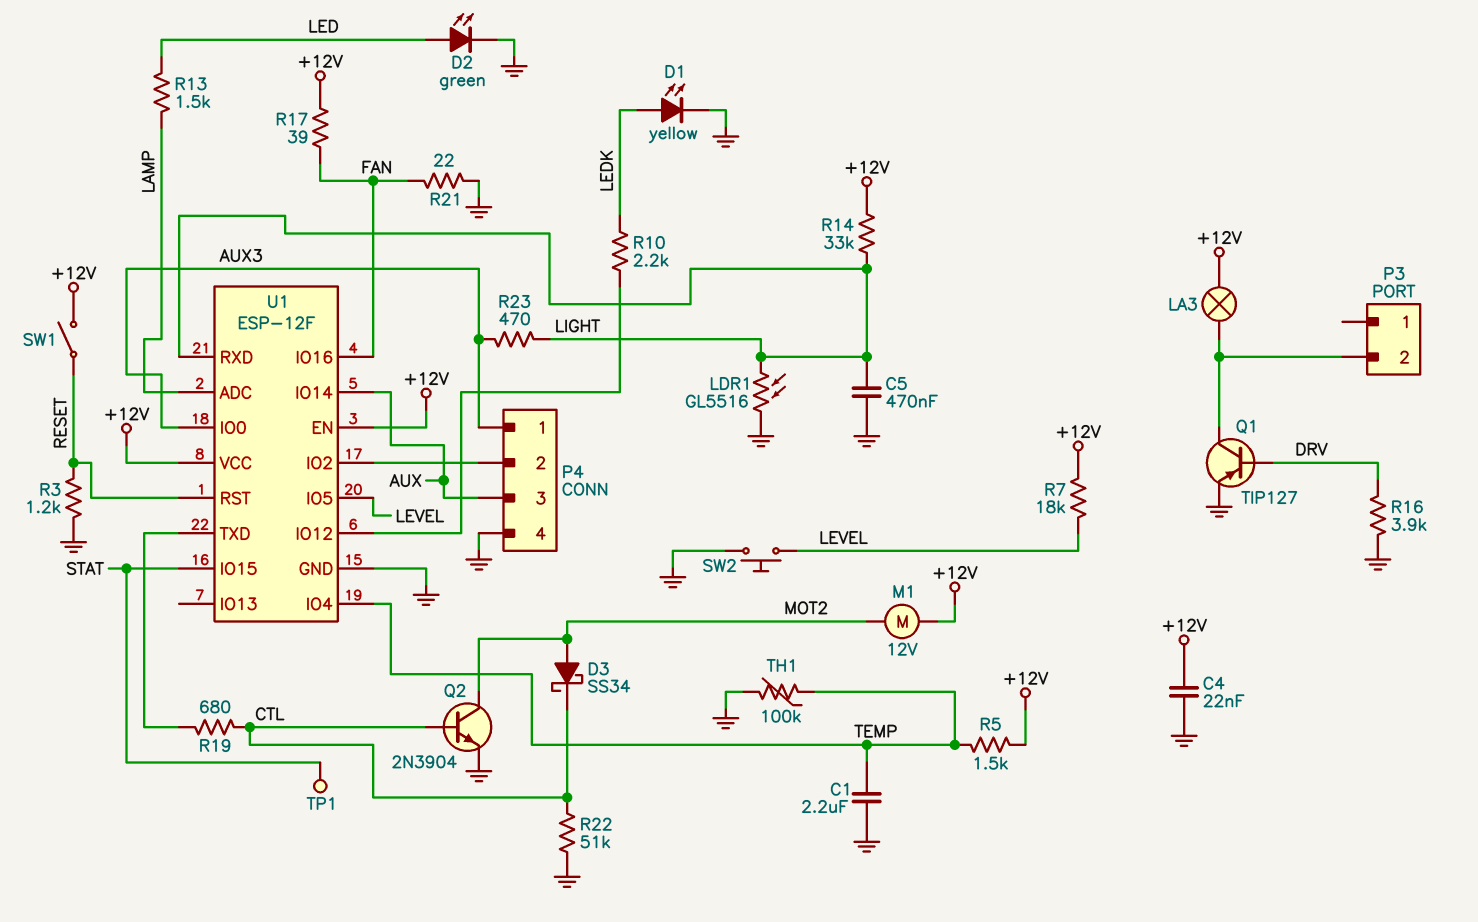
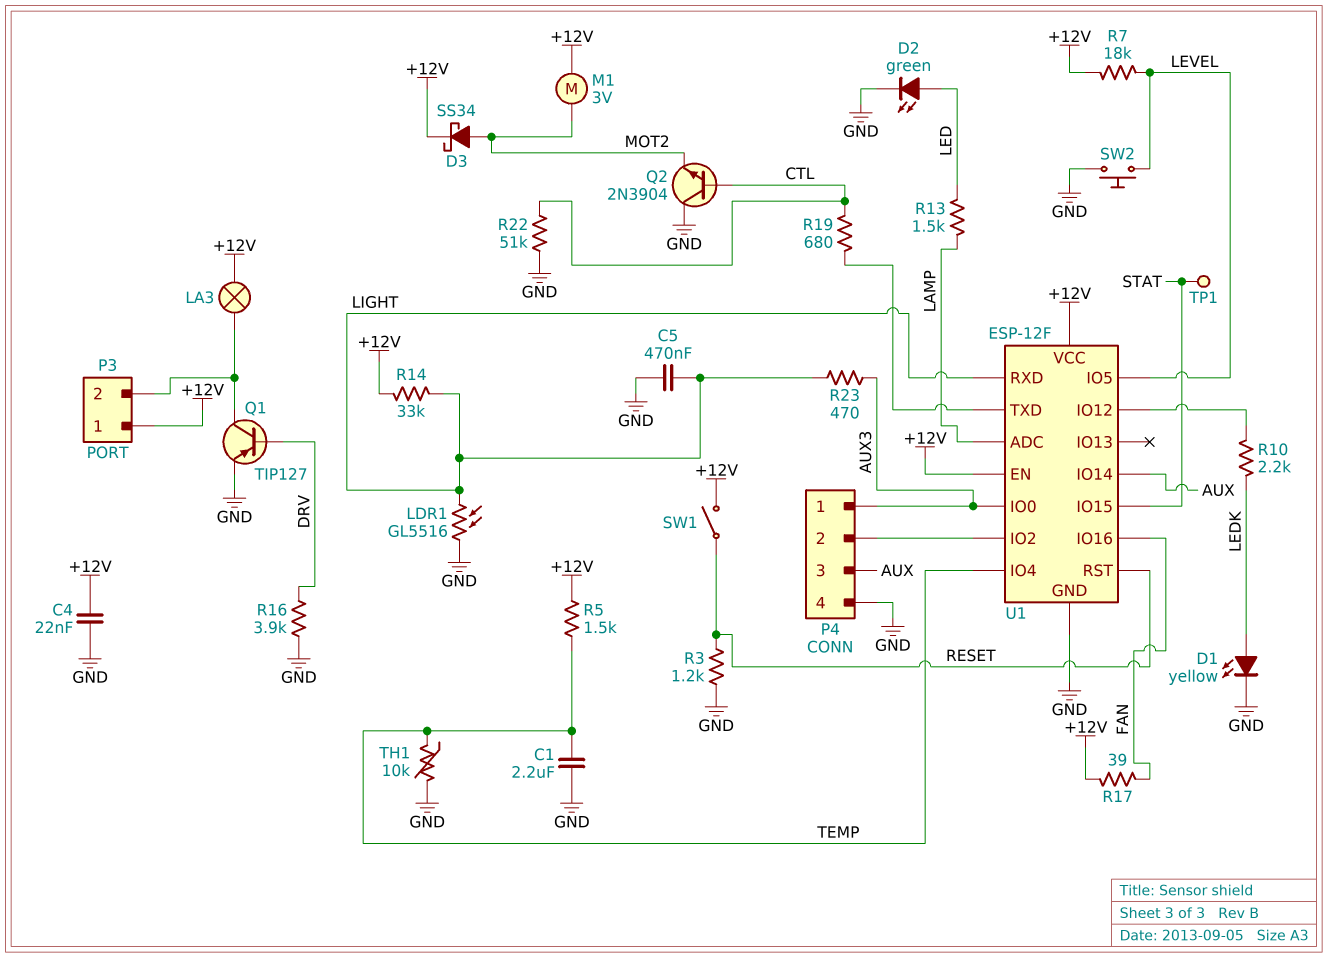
D3: schottky SS34 (A MOT2, K CTL) -> schottky SS34 (A MOT2, K +12V)
M1: motor 12V (+12V, MOT2) -> motor 3V (+12V, MOT2)
P3 pin 1: none -> +12V
Q2: NPN 2N3904 (B CTL, C MOT2, E GND) -> NPN 2N3904 (B CTL, C GND, E MOT2)
R21: 22 (FAN, GND) -> none
TH1: 100k (GND, TEMP) -> 10k (GND, TEMP)

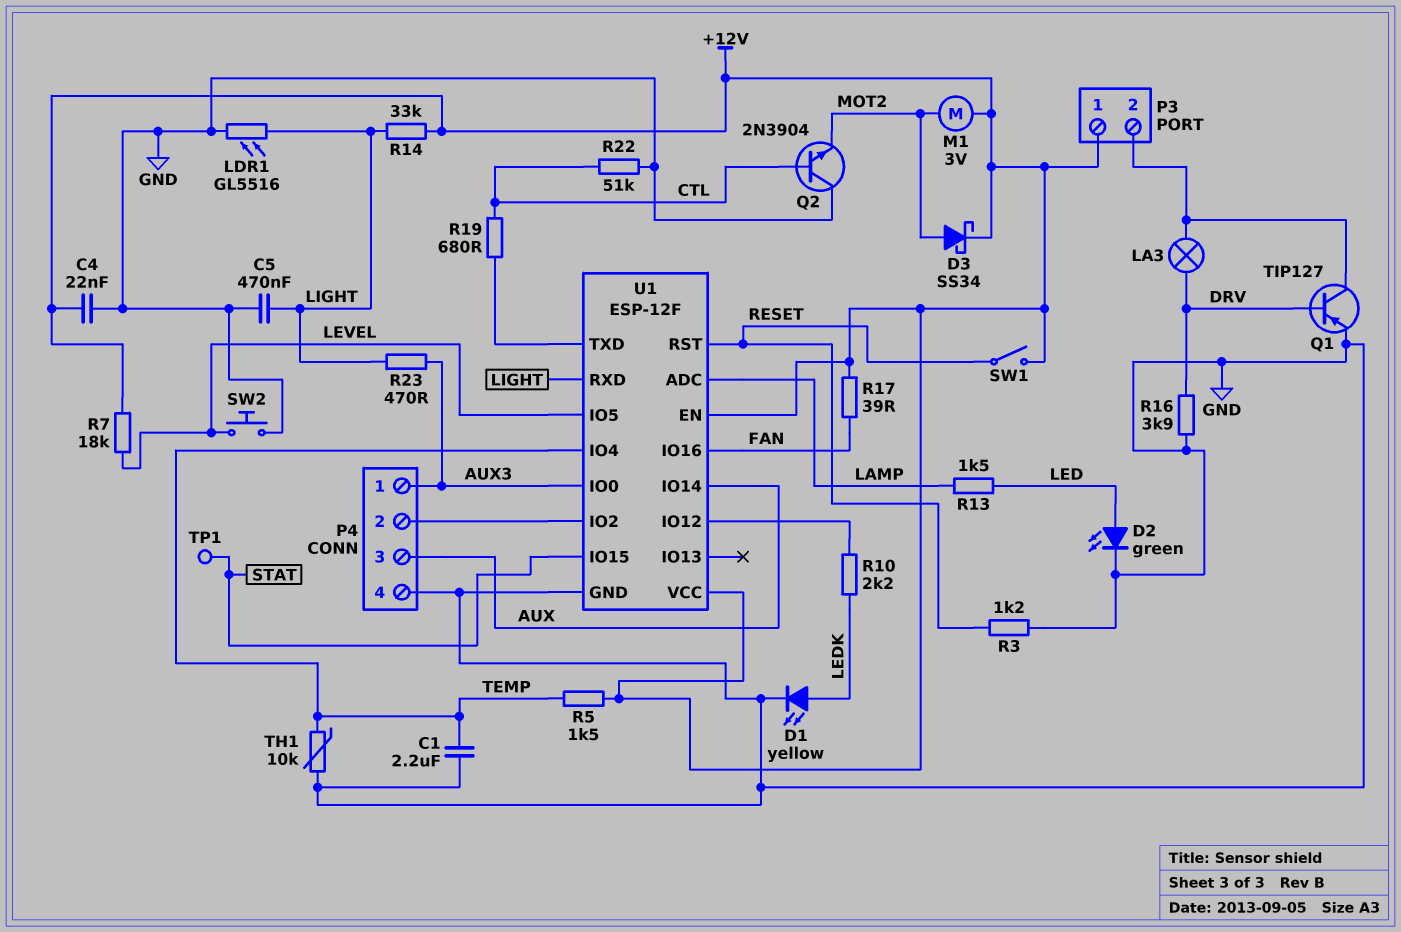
LA3: lamp (+12V, P3/2) -> lamp (DRV, P3/2)

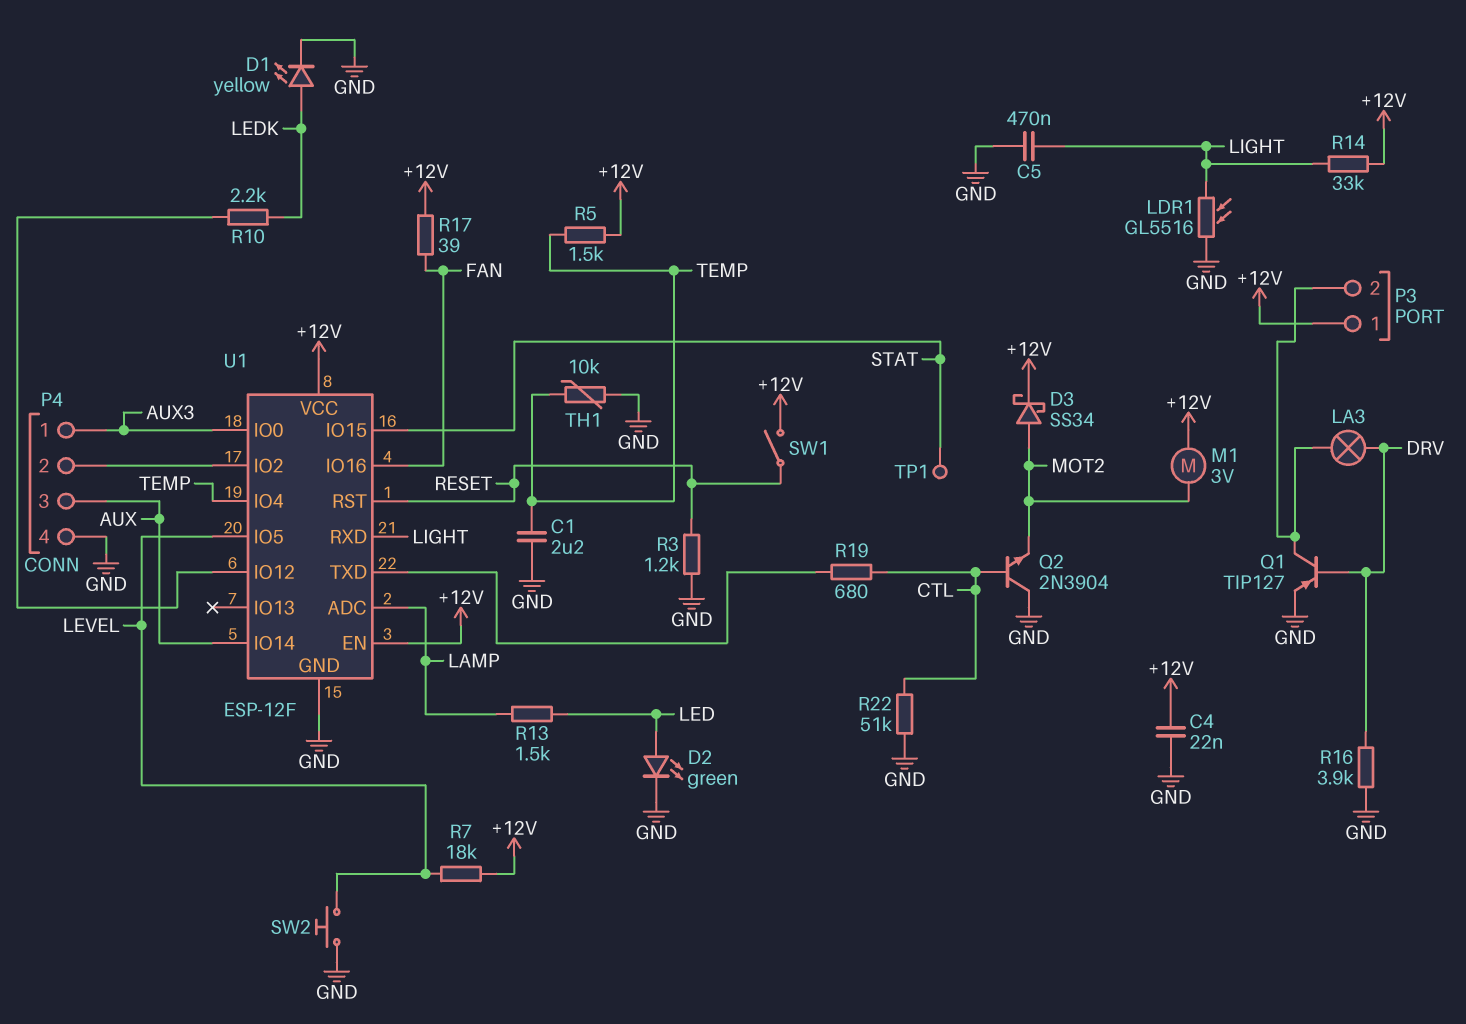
R23: 470 (AUX3, LIGHT) -> none

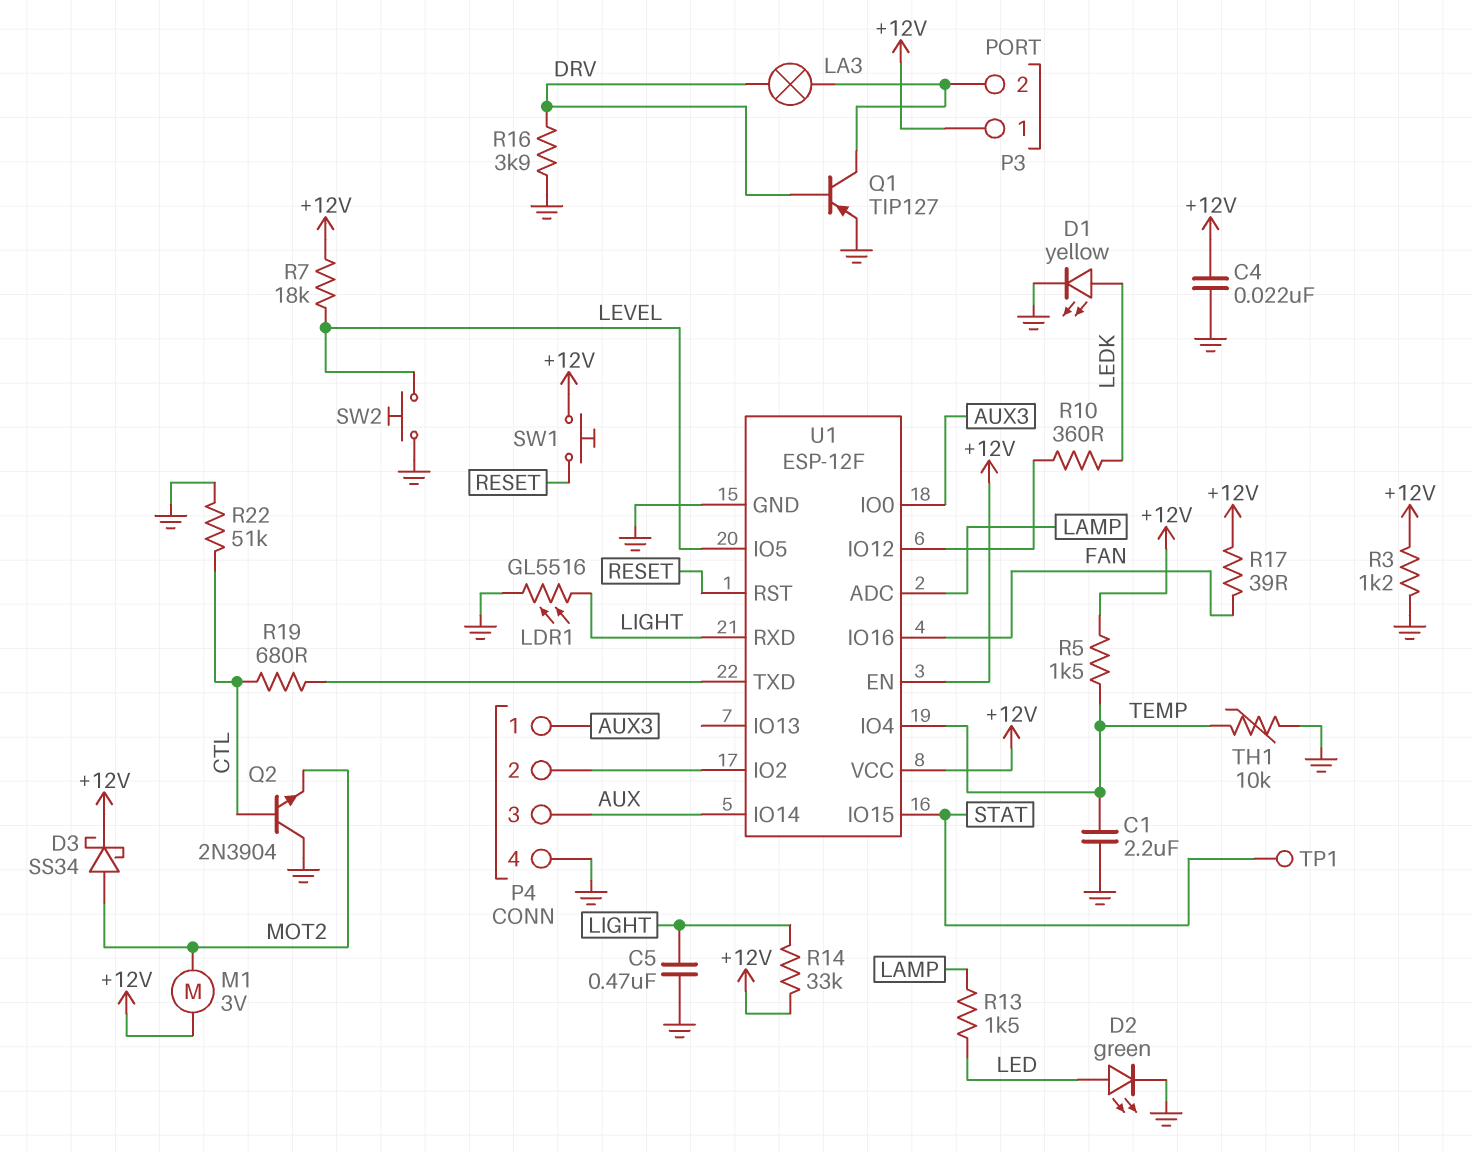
R3: 1.2k (GND, RESET) -> 1.2k (+12V, GND)
R10: 2.2k (LEDK, U1/IO12) -> 360 (LEDK, U1/IO12)
SW1: switch (+12V, RESET) -> button (+12V, RESET)

